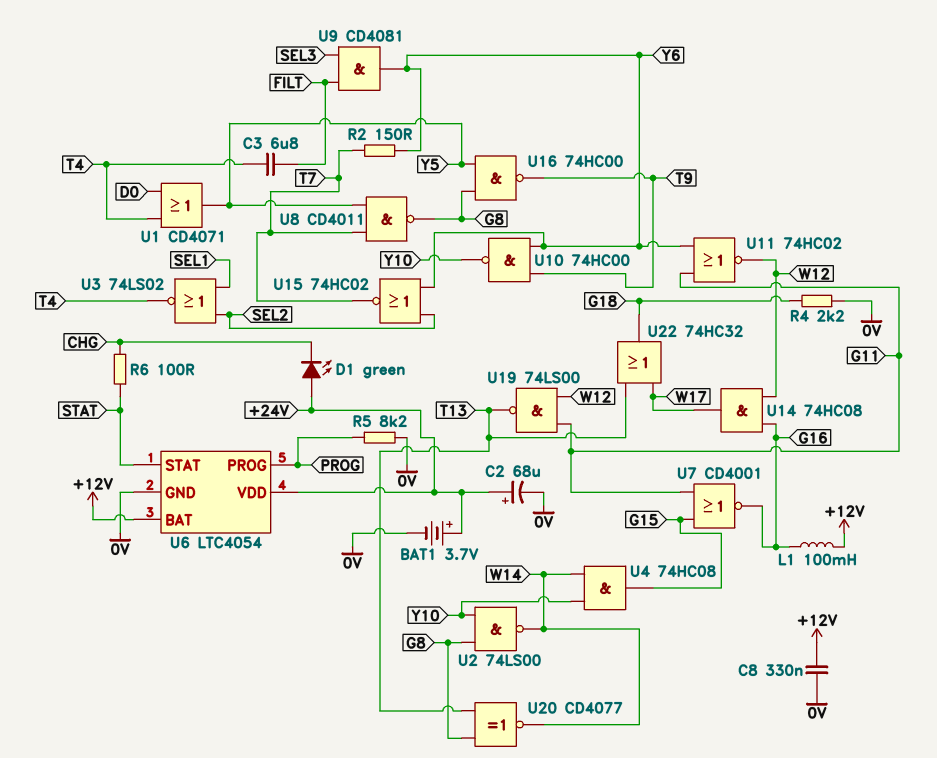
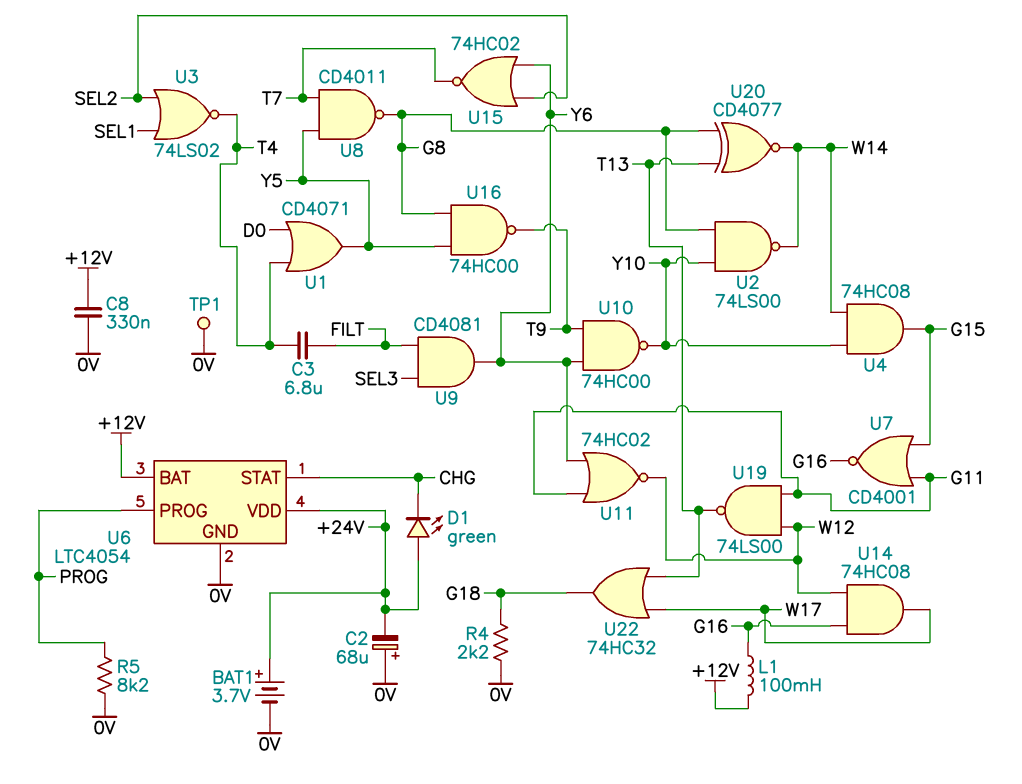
C2: 68uF (plus +24V, minus 0V) -> 68uF (plus 0V, minus +24V)
R2: 150 (T7, Y6) -> none
R6: 100 (CHG, STAT) -> none
TP1: none -> test point (0V)
U6 pin STAT: STAT -> CHG

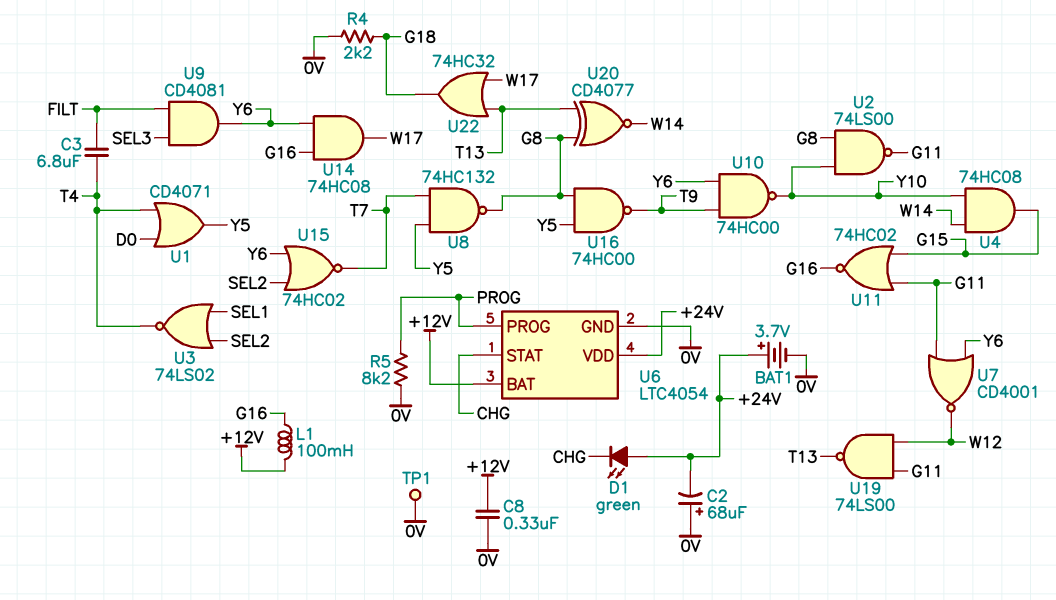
U2: NAND 74LS00 (in G8, in Y10, out W14) -> NAND 74LS00 (in G8, in Y10, out G11)
U7: NOR CD4001 (in G11, in G15, out G16) -> NOR CD4001 (in G11, in Y6, out W12)
U8: NAND CD4011 (in T7, in Y5, out G8) -> NAND 74HC132 (in T7, in Y5, out G8)
U11: NOR 74HC02 (in G11, in Y6, out W12) -> NOR 74HC02 (in G11, in G15, out G16)
U14: AND 74HC08 (in G16, in W12, out W17) -> AND 74HC08 (in G16, in Y6, out W17)

